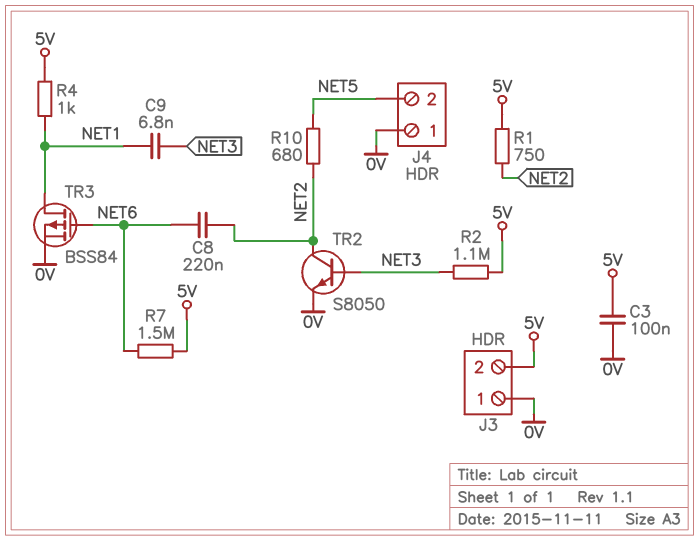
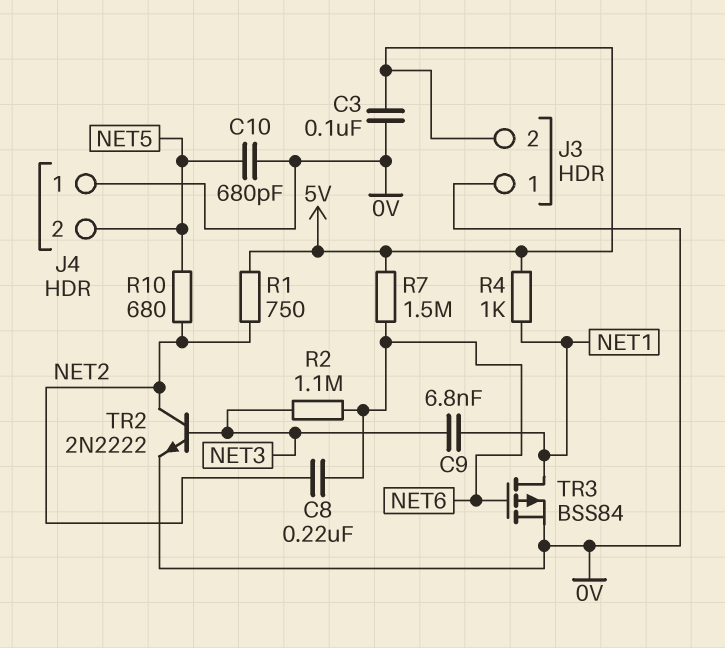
C10: none -> 680pF (0V, NET5)
R2: 1.1M (5V, NET3) -> 1.1M (NET3, NET6)
TR2: NPN S8050 (B NET3, C NET2, E 0V) -> NPN 2N2222 (B NET3, C NET2, E 0V)

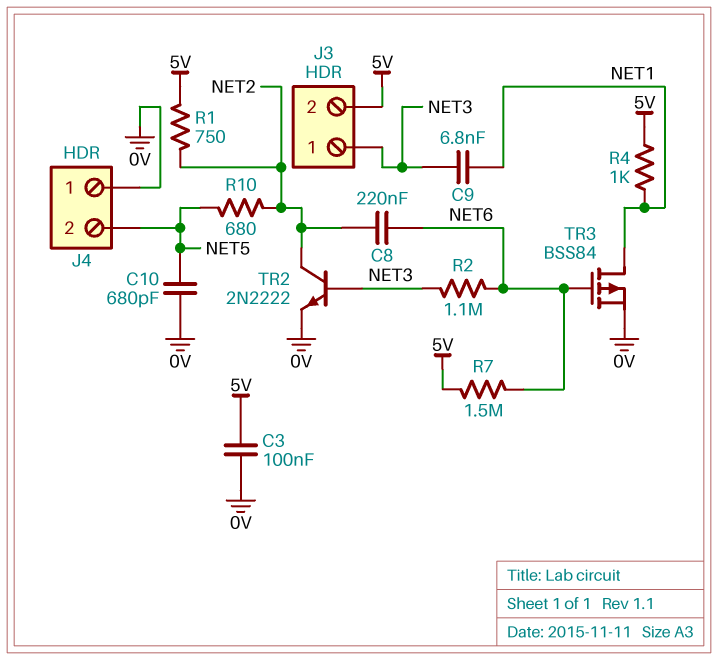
J3 pin 1: 0V -> NET3

